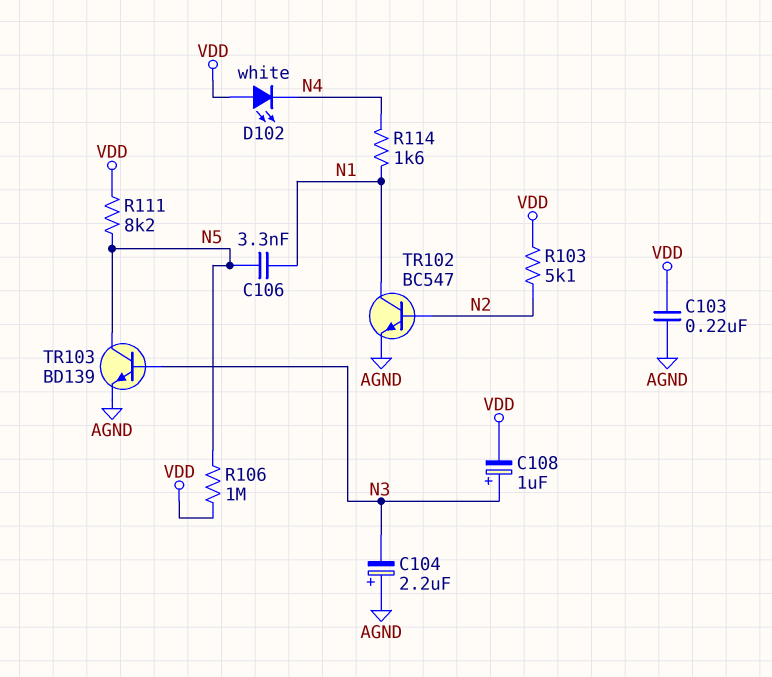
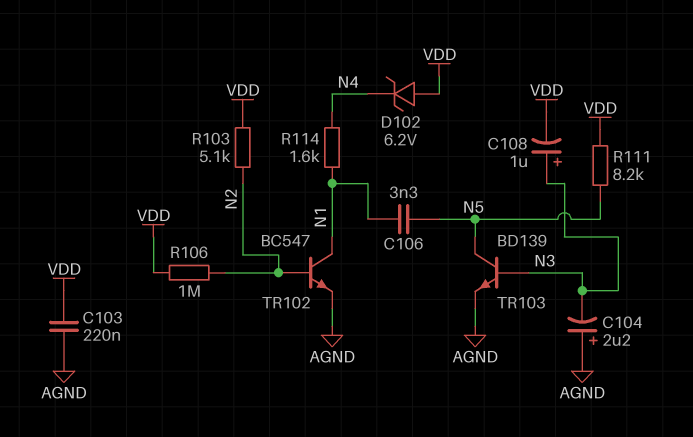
D102: LED white (A VDD, K N4) -> zener 6.2V (A VDD, K N4)
R106: 1M (N5, VDD) -> 1M (N2, VDD)

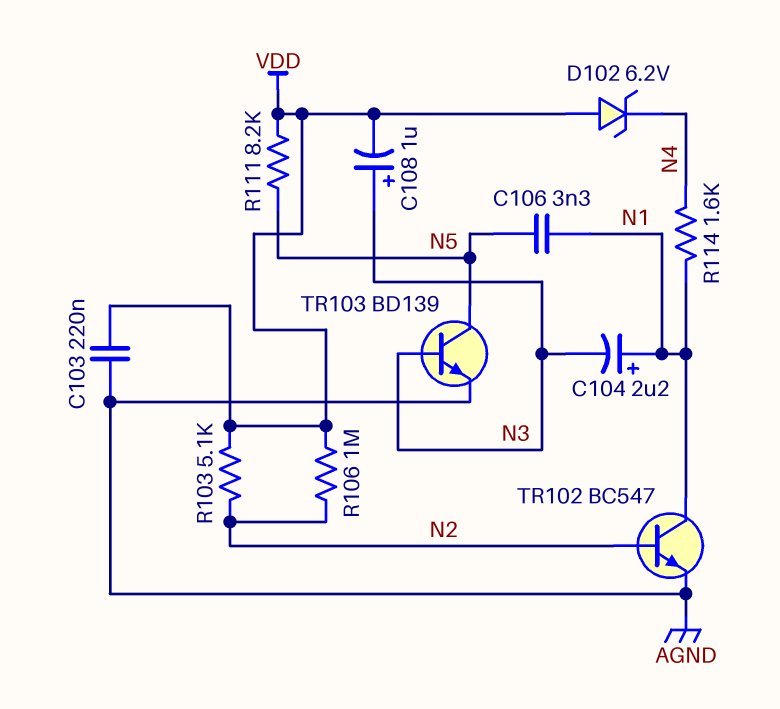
C104: 2.2uF (plus AGND, minus N3) -> 2.2uF (plus N1, minus N3)

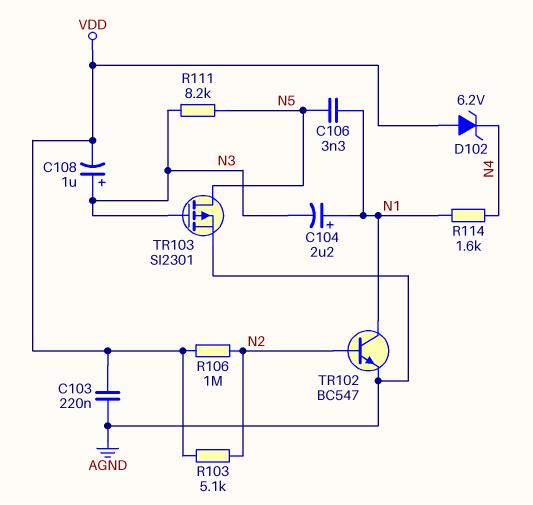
R111: 8.2k (N5, VDD) -> 8.2k (N3, N5)
TR103: NPN BD139 (B N3, C N5, E AGND) -> PMOS SI2301 (G N3, D N5, S AGND)

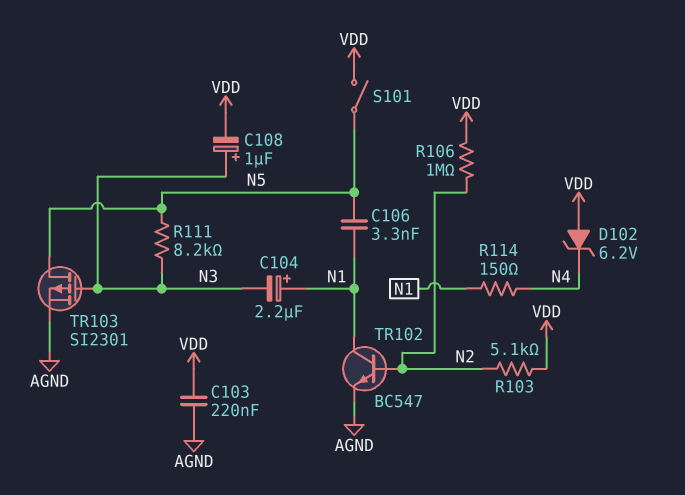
R114: 1.6k (N1, N4) -> 150 (N1, N4)
S101: none -> switch (N5, VDD)

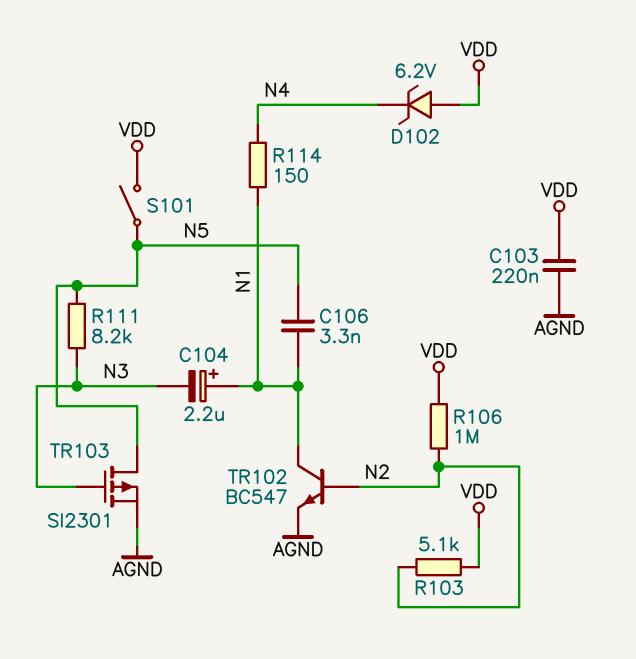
C108: 1uF (plus N3, minus VDD) -> none

